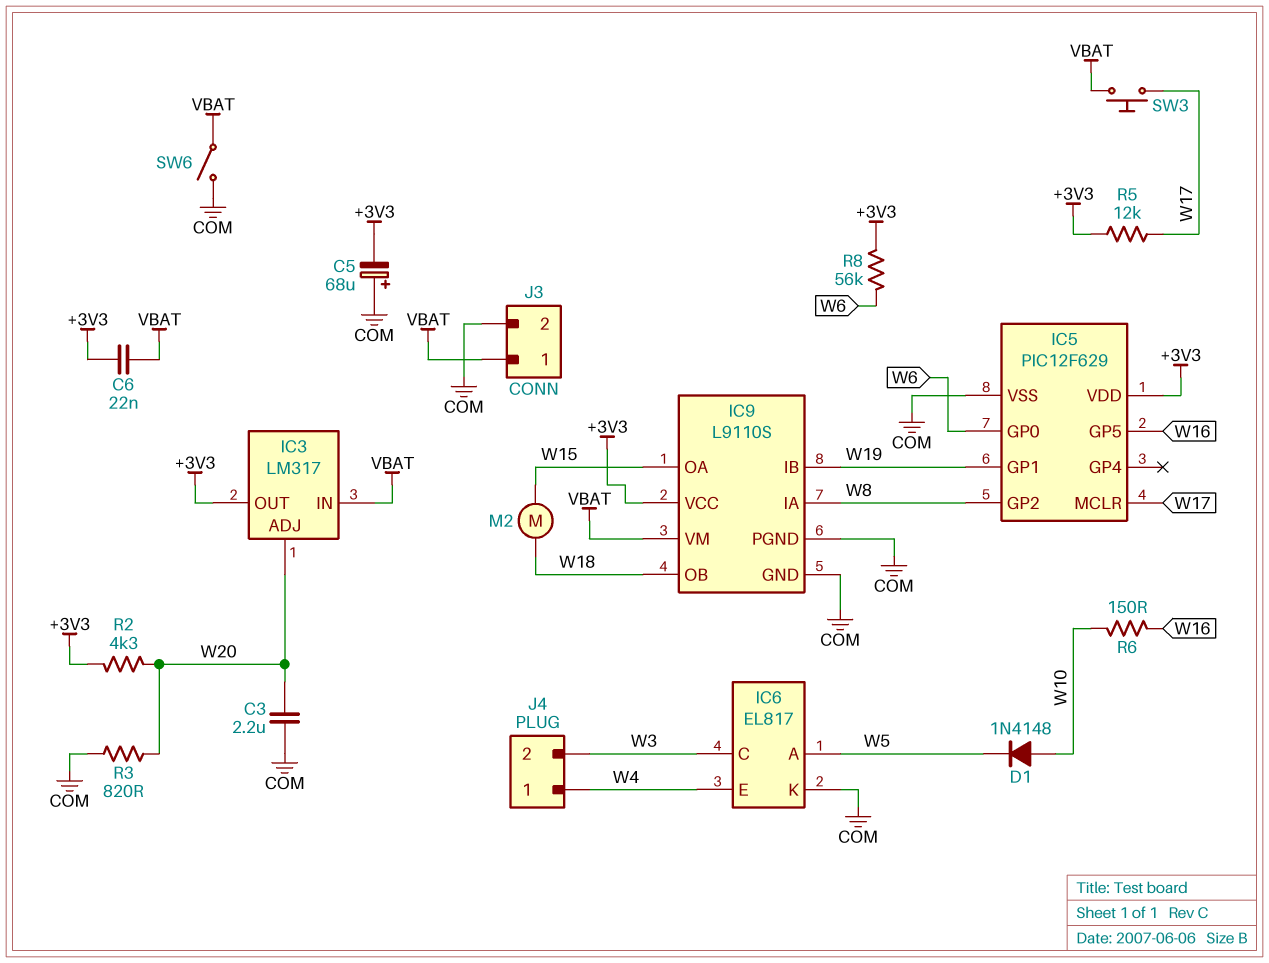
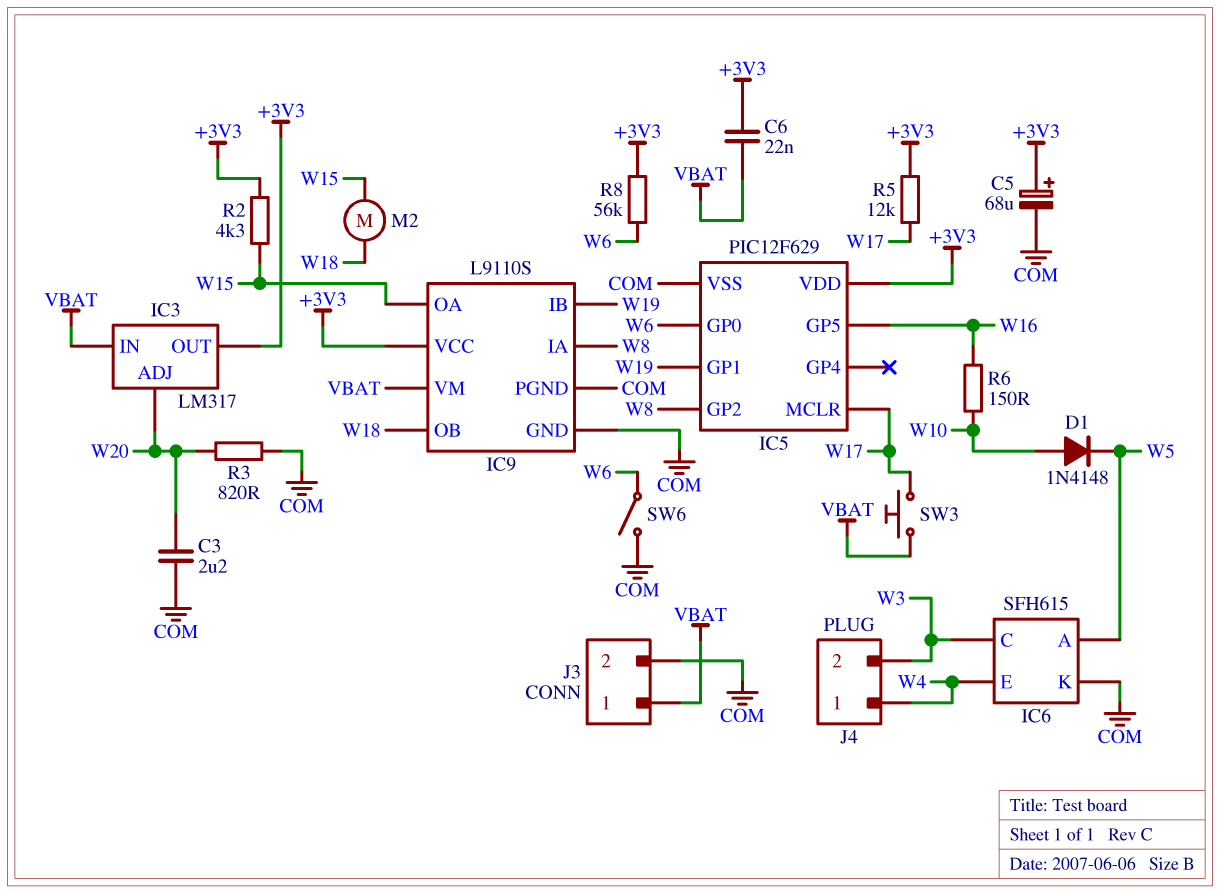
C5: 68uF (plus COM, minus +3V3) -> 68uF (plus +3V3, minus COM)
IC6: EL817 -> SFH615
R2: 4.3k (+3V3, W20) -> 4.3k (+3V3, W15)
SW6: switch (COM, VBAT) -> switch (COM, W6)

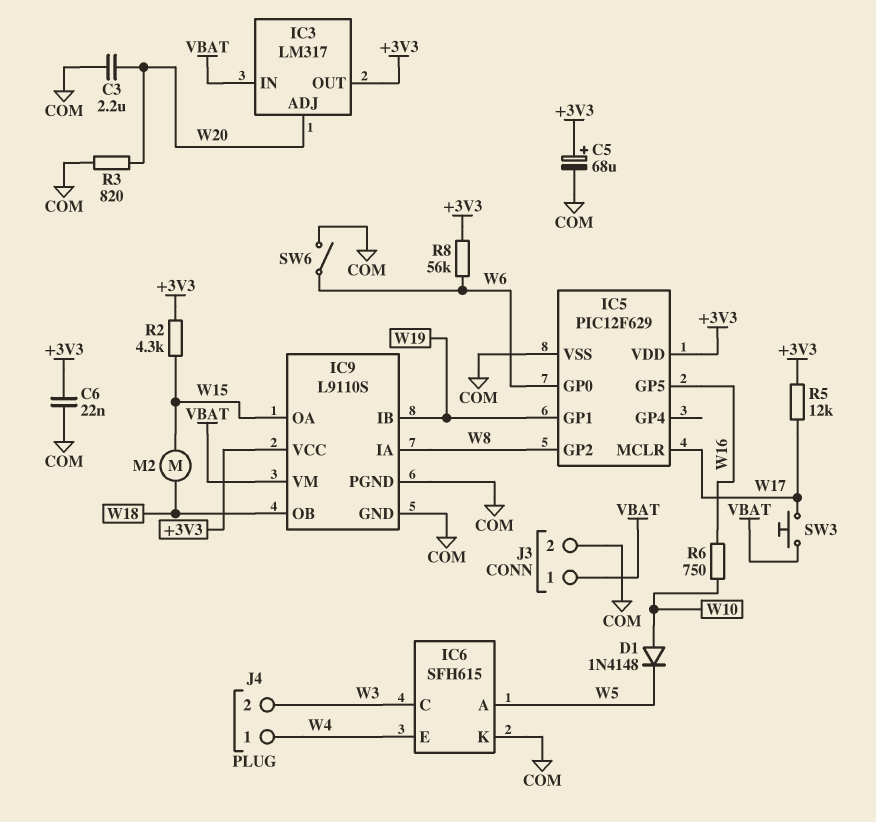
C6: 22nF (+3V3, VBAT) -> 22nF (+3V3, COM)
R6: 150 (W10, W16) -> 750 (W10, W16)

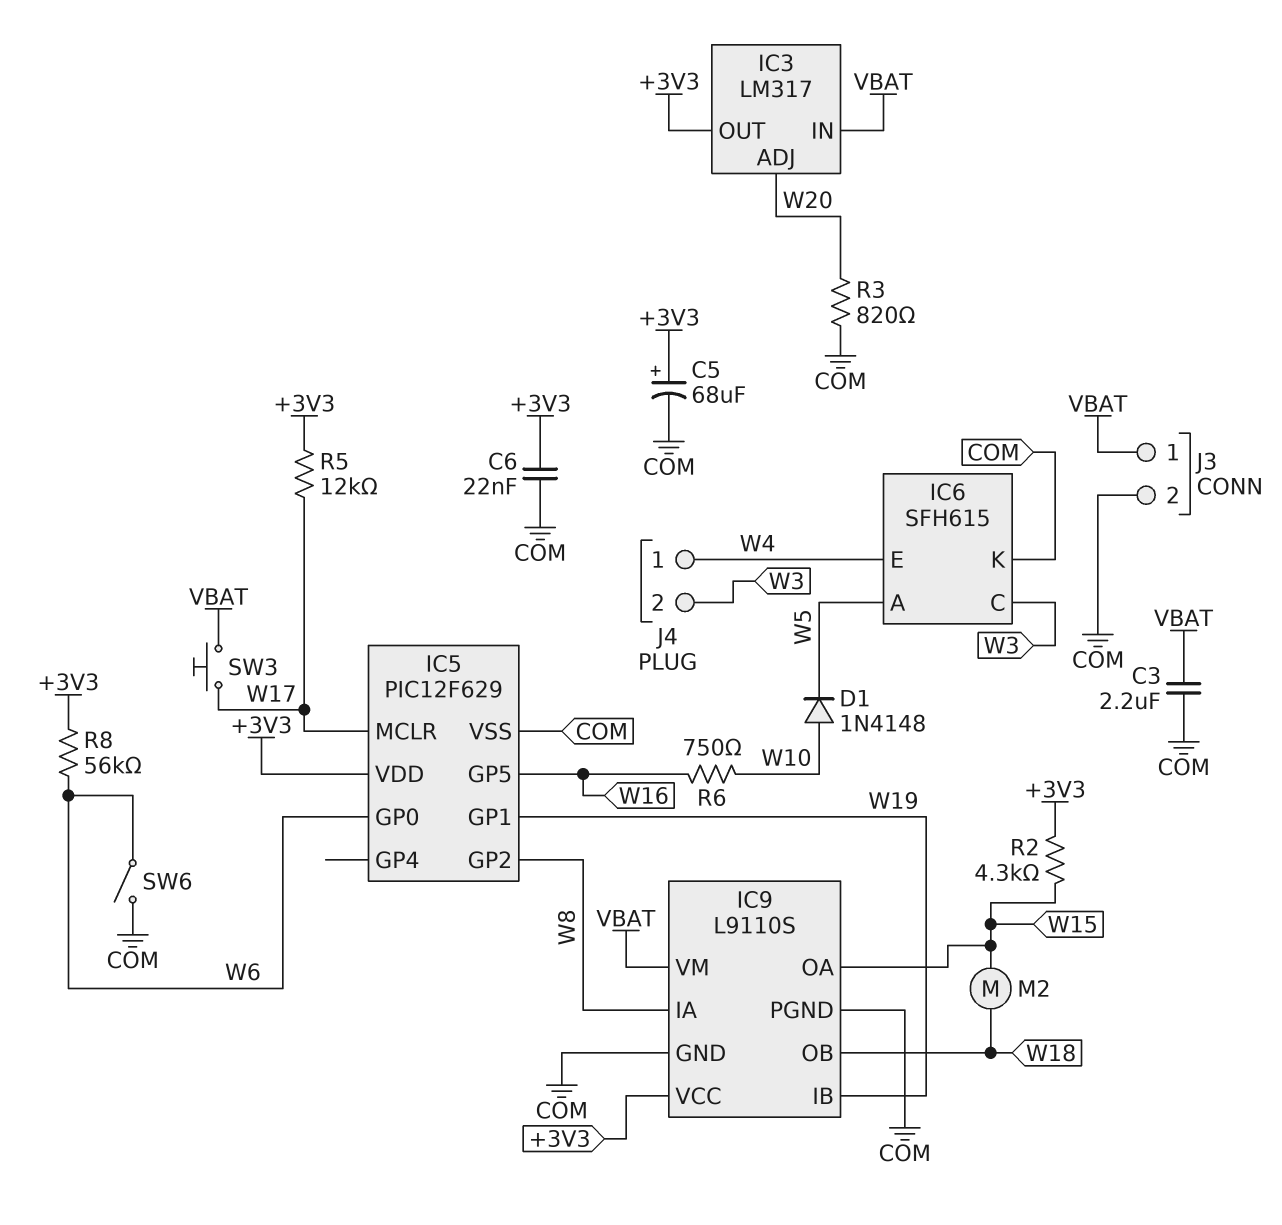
C3: 2.2uF (COM, W20) -> 2.2uF (COM, VBAT)

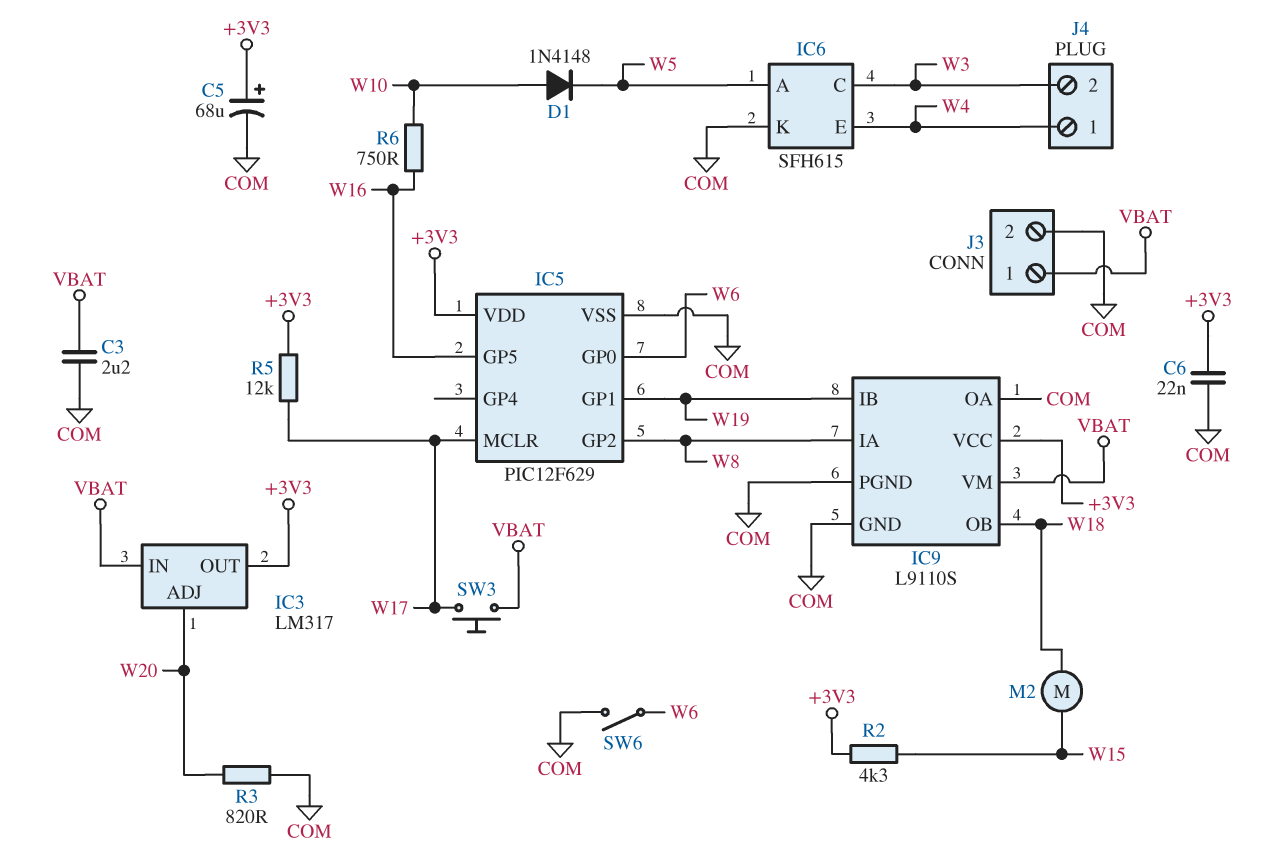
IC9 pin OA: W15 -> COM
R8: 56k (+3V3, W6) -> none

